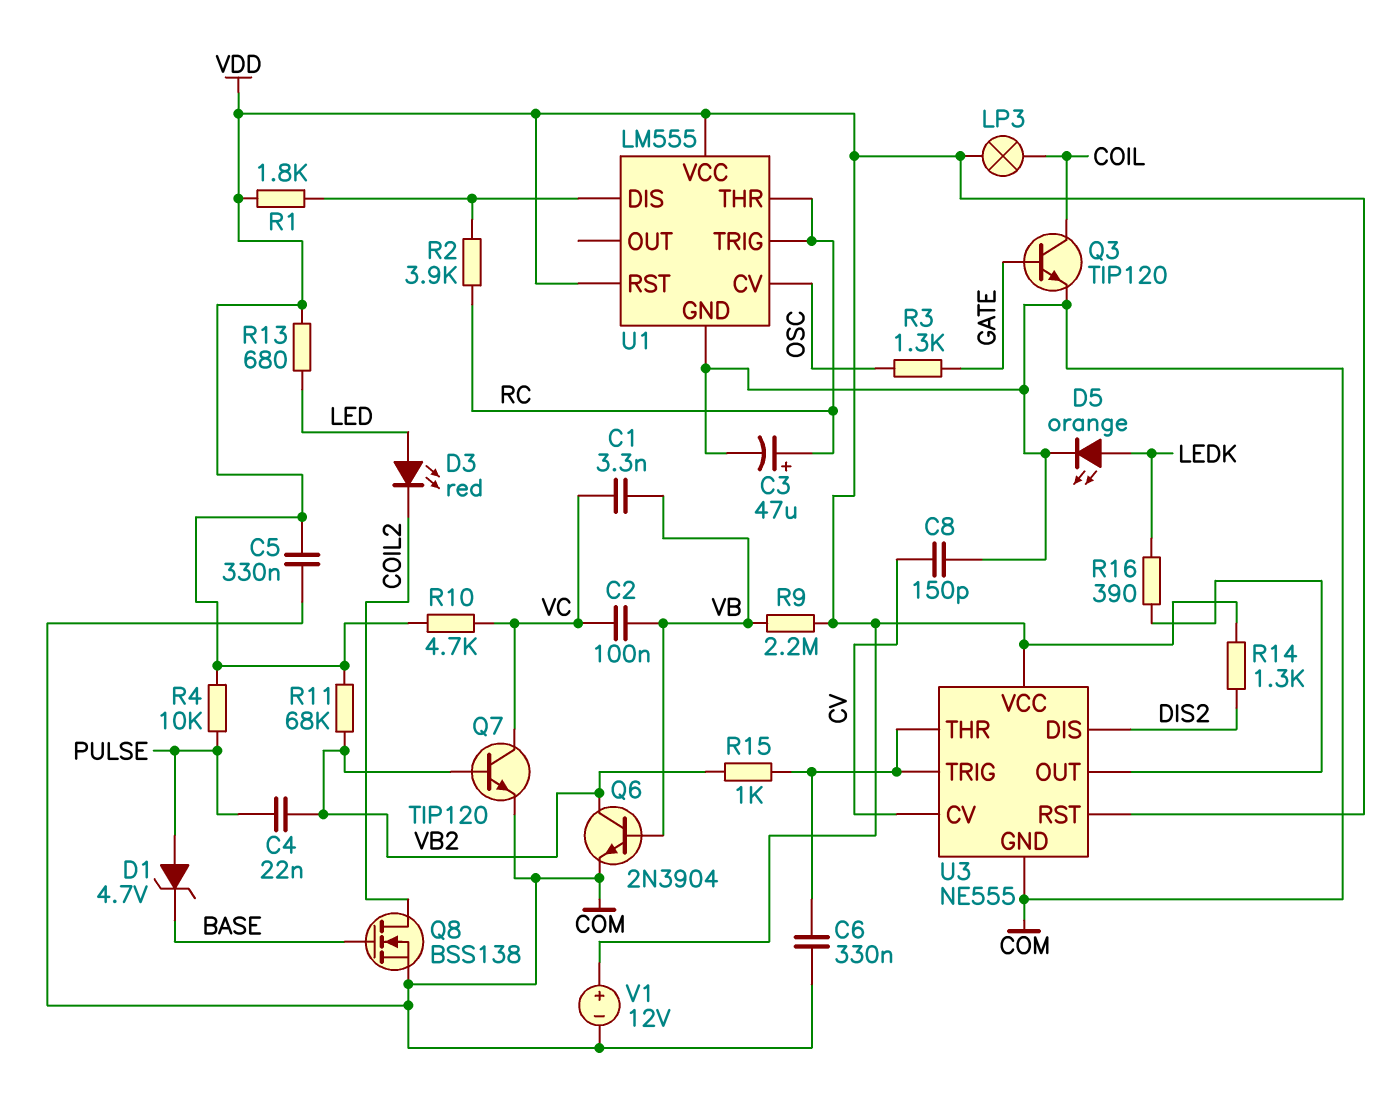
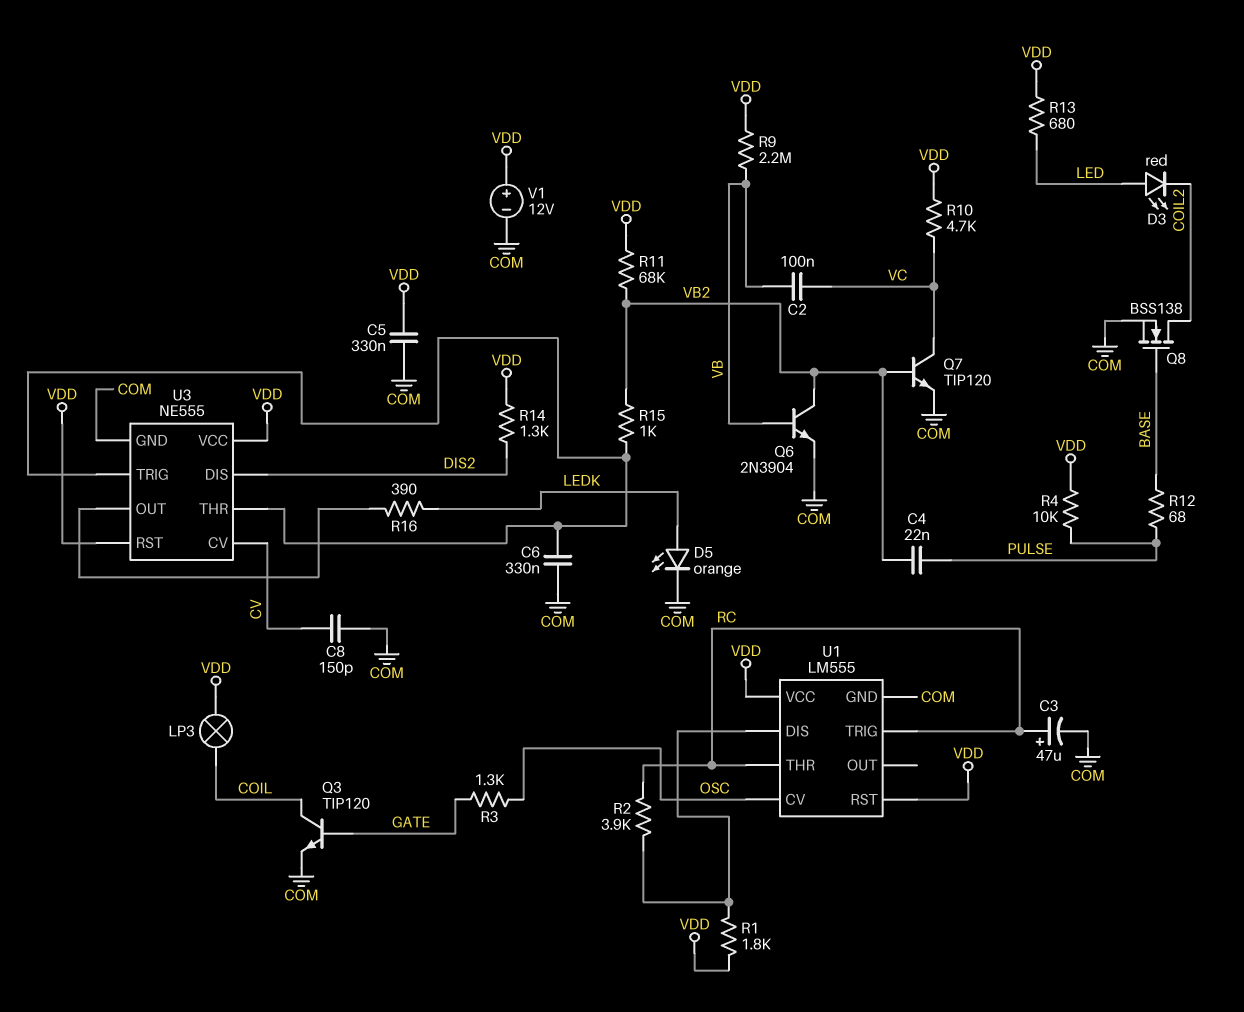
C1: 3.3nF (VB, VC) -> none
D1: zener 4.7V (A PULSE, K BASE) -> none
R12: none -> 68 (BASE, PULSE)

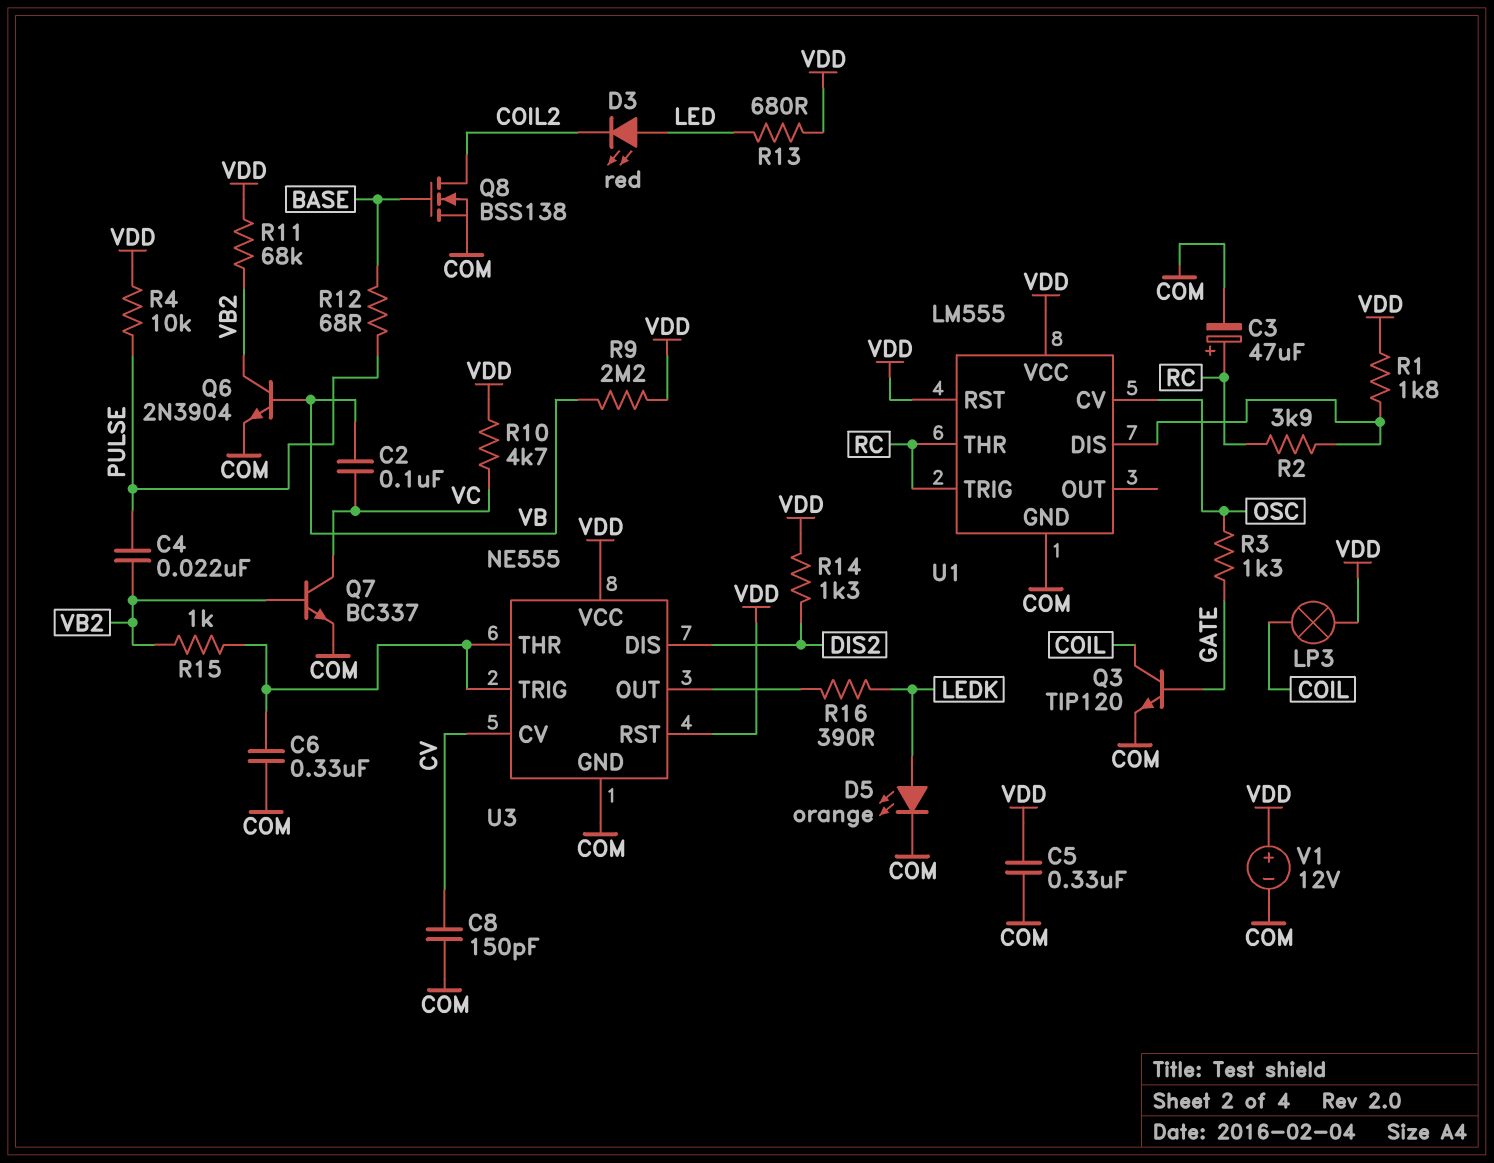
Q7: NPN TIP120 (B VB2, C VC, E COM) -> NPN BC337 (B VB2, C VC, E COM)

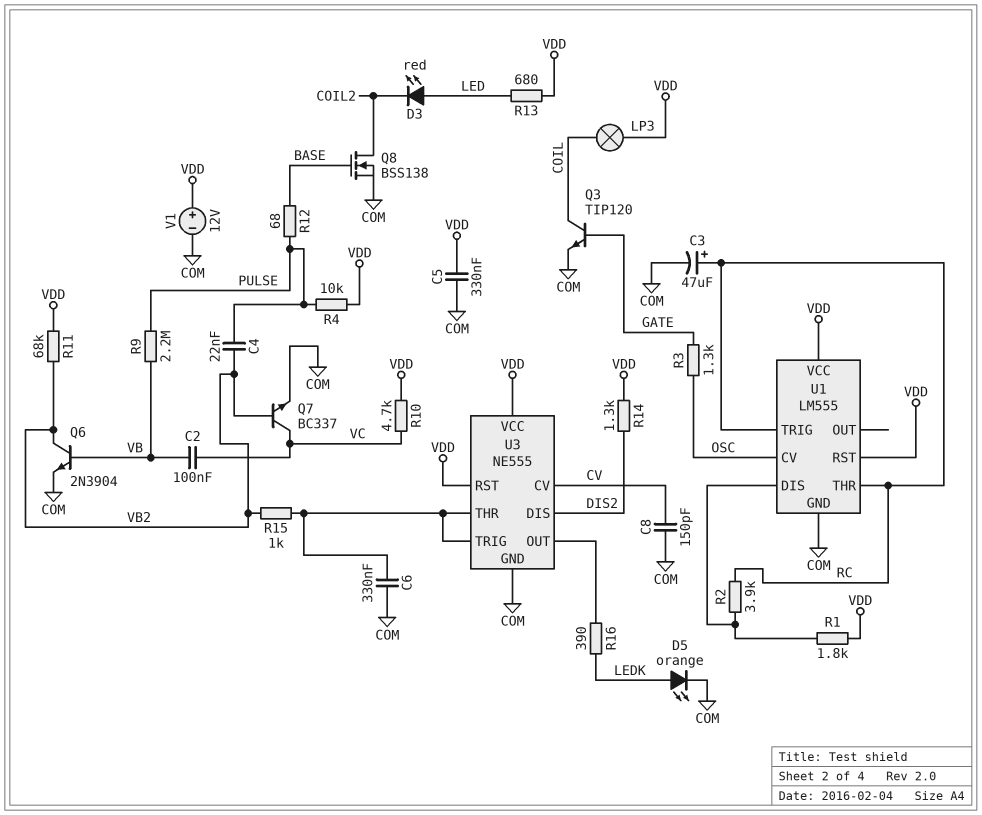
R9: 2.2M (VB, VDD) -> 2.2M (PULSE, VB)

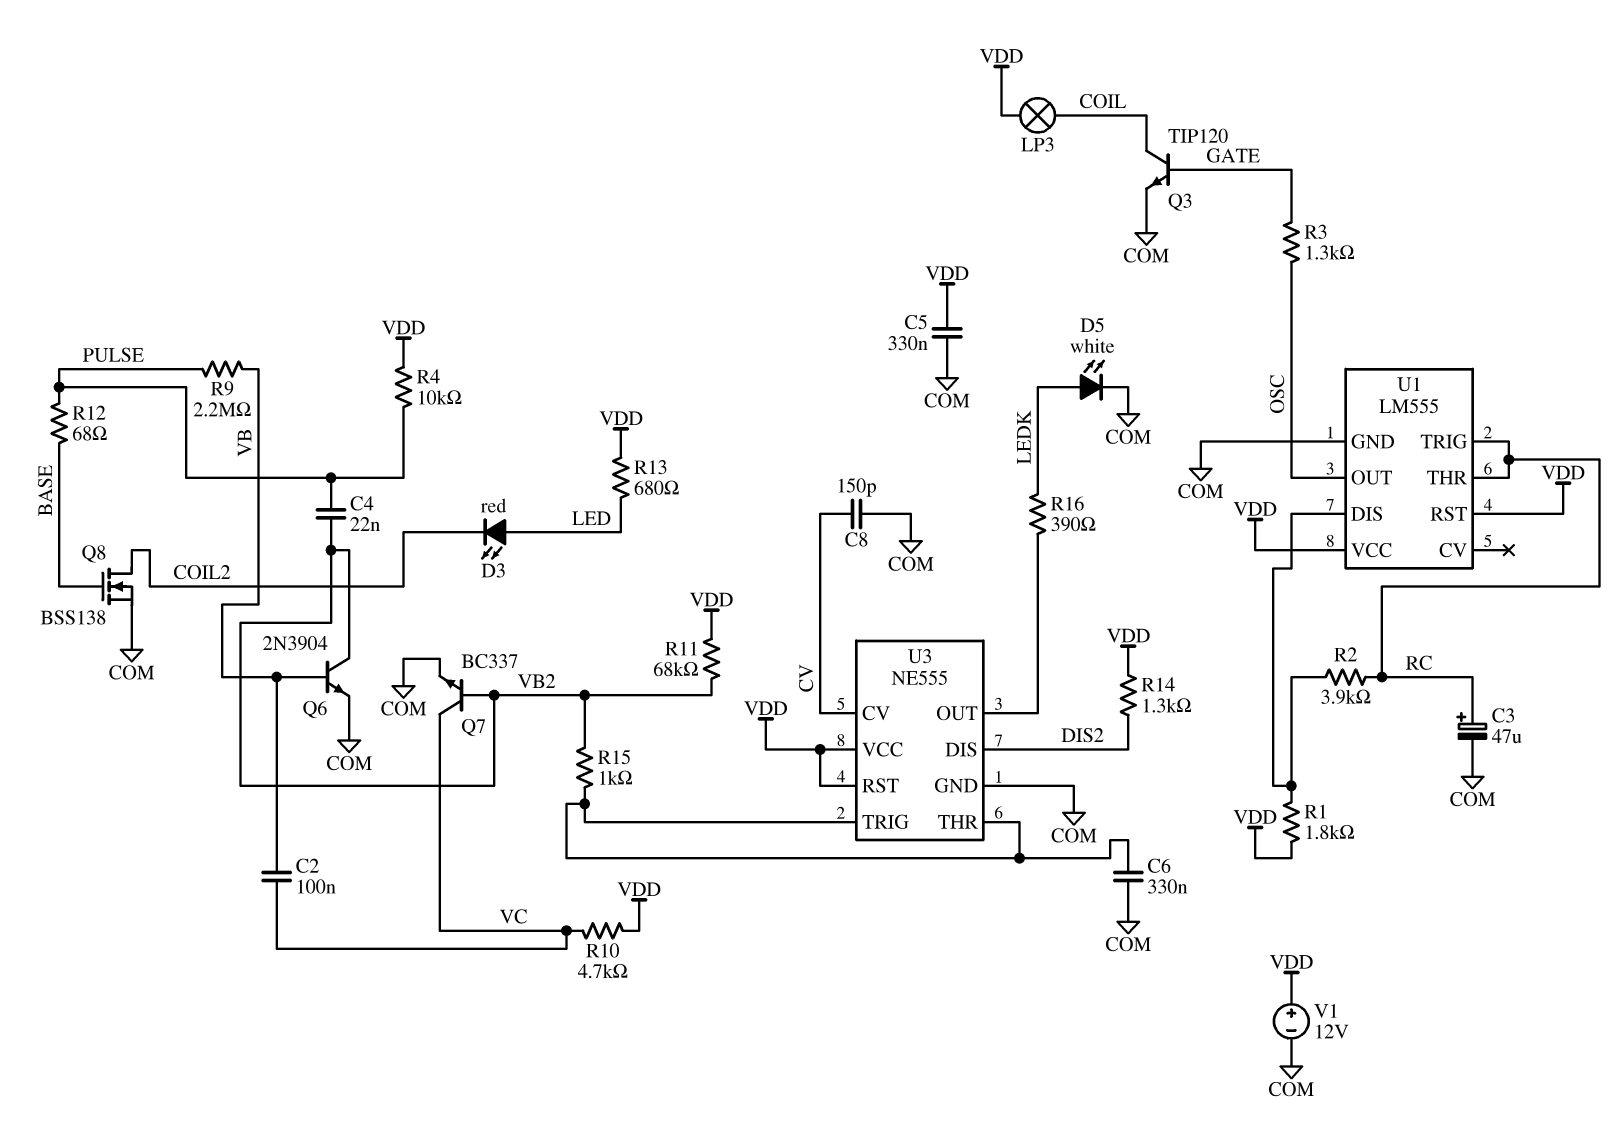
D5: LED orange (A LEDK, K COM) -> LED white (A LEDK, K COM)
U1 pin CV: OSC -> none
U1 pin OUT: none -> OSC

